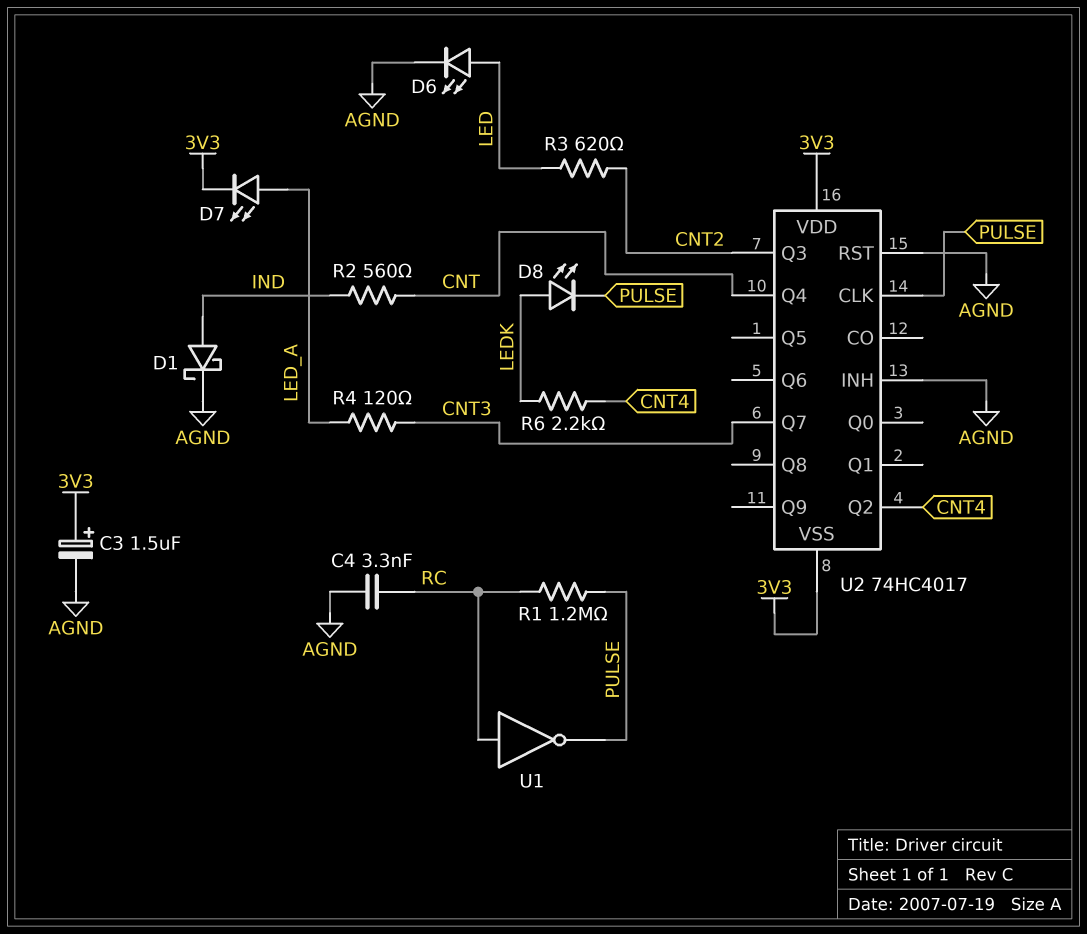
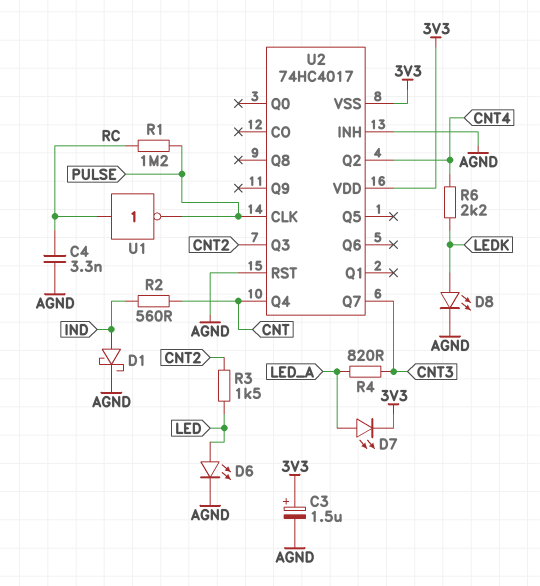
D8: LED (A LEDK, K PULSE) -> LED (A LEDK, K AGND)
R3: 620 (CNT2, LED) -> 1.5k (CNT2, LED)
R4: 120 (CNT3, LED_A) -> 820 (CNT3, LED_A)

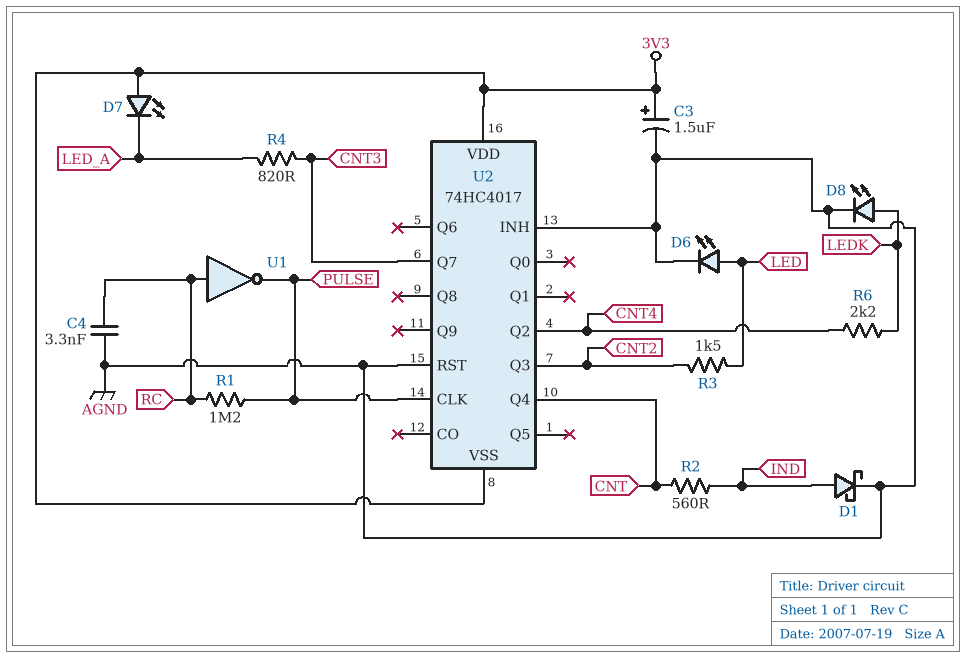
D7: LED (A LED_A, K 3V3) -> LED (A 3V3, K LED_A)

